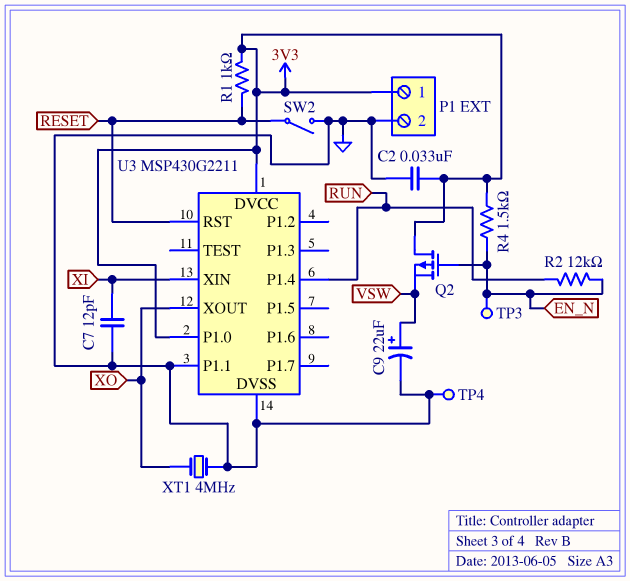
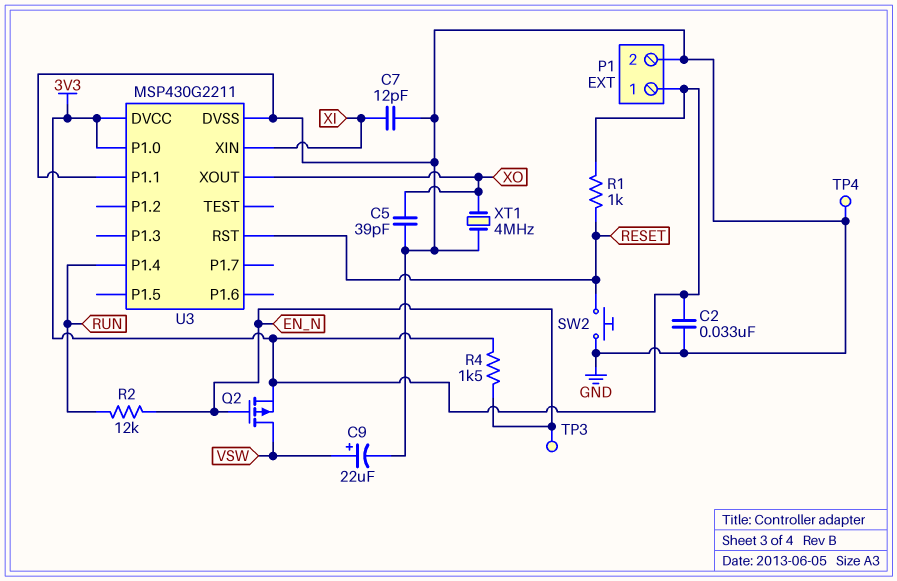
C5: none -> 39pF (GND, XO)
Q2: PMOS (G EN_N, D 3V3, S VSW) -> PMOS (G EN_N, D VSW, S 3V3)
SW2: switch (GND, RESET) -> button (GND, RESET)

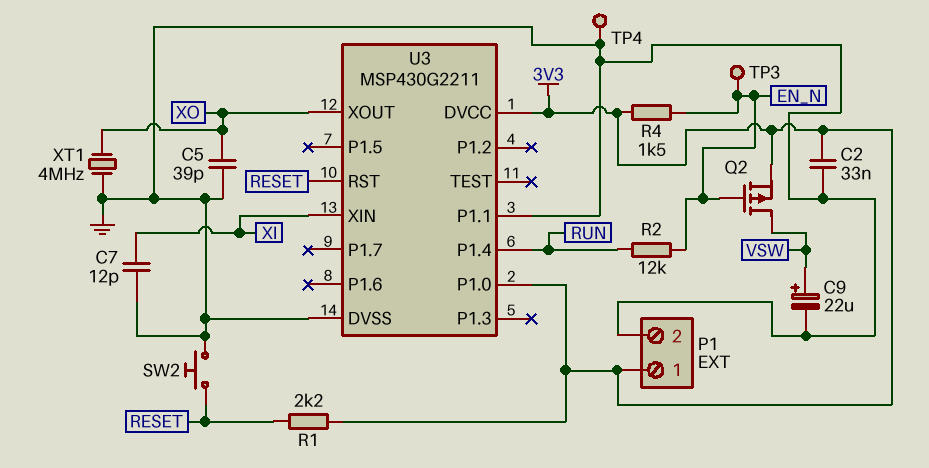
R1: 1k (3V3, RESET) -> 2.2k (3V3, RESET)

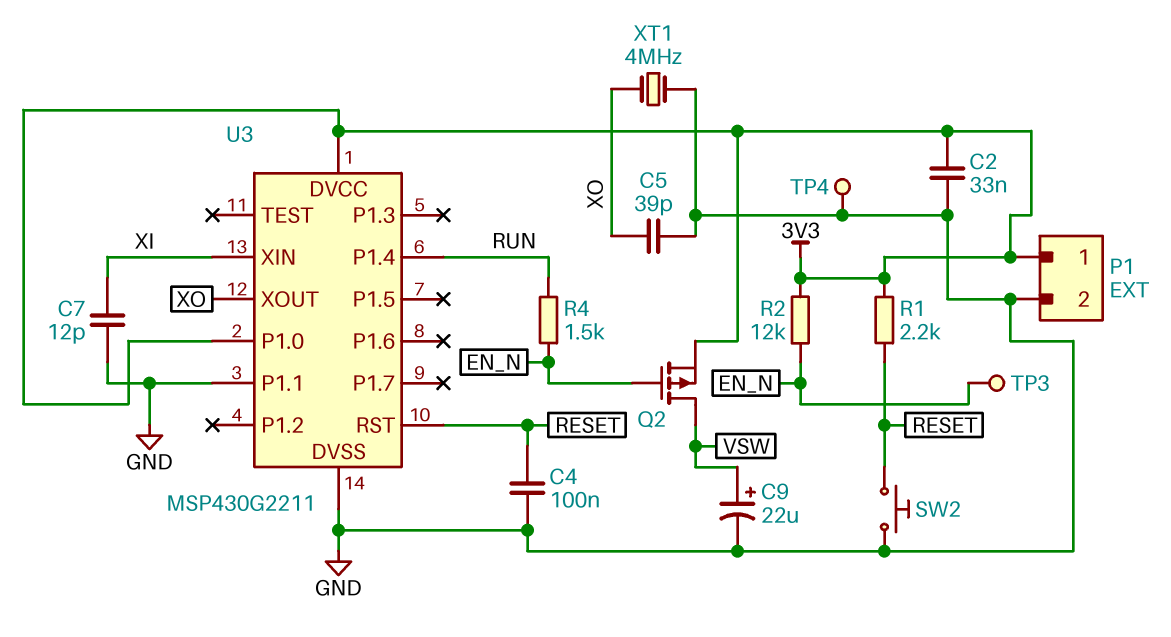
C4: none -> 100nF (GND, RESET)
R2: 12k (EN_N, RUN) -> 12k (3V3, EN_N)
R4: 1.5k (3V3, EN_N) -> 1.5k (EN_N, RUN)

